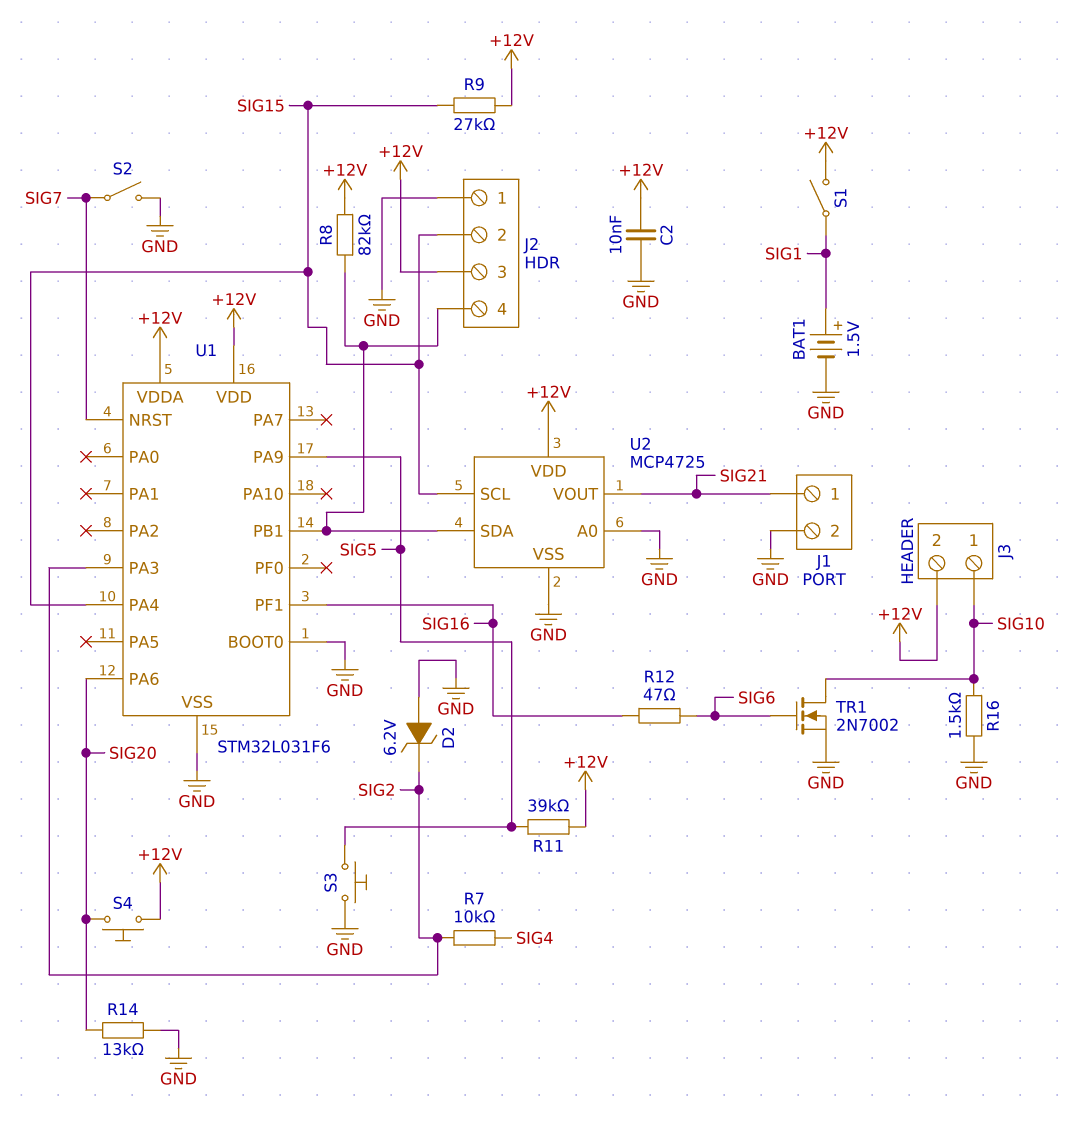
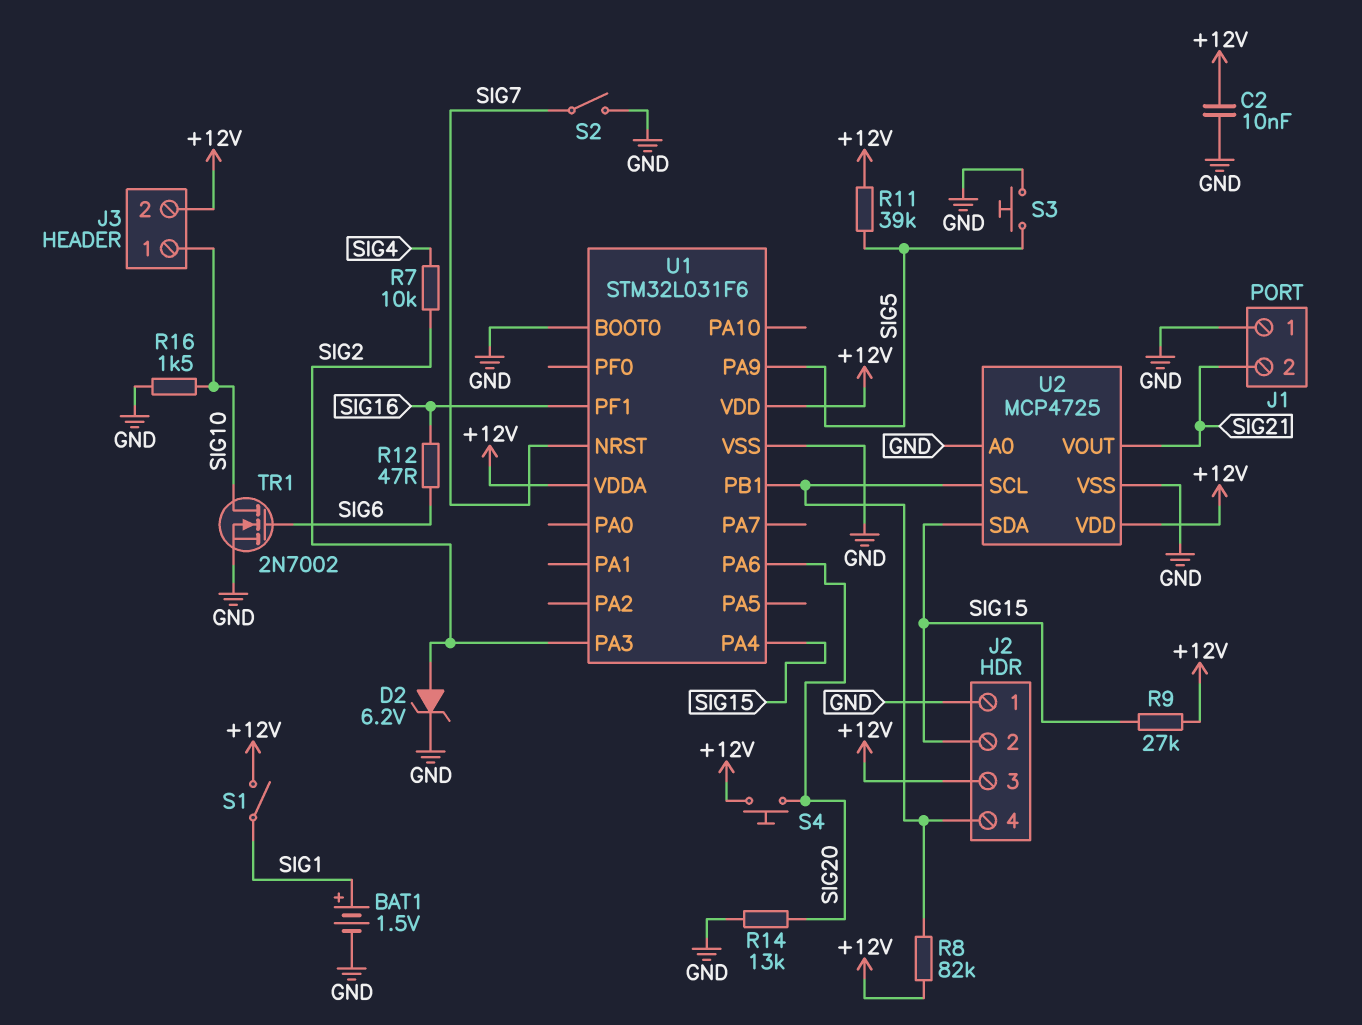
D2: zener 6.2V (A GND, K SIG2) -> zener 6.2V (A SIG2, K GND)
J1 pin 1: SIG21 -> GND
J1 pin 2: GND -> SIG21
U2 pin SCL: SIG15 -> J2/4
U2 pin SDA: J2/4 -> SIG15

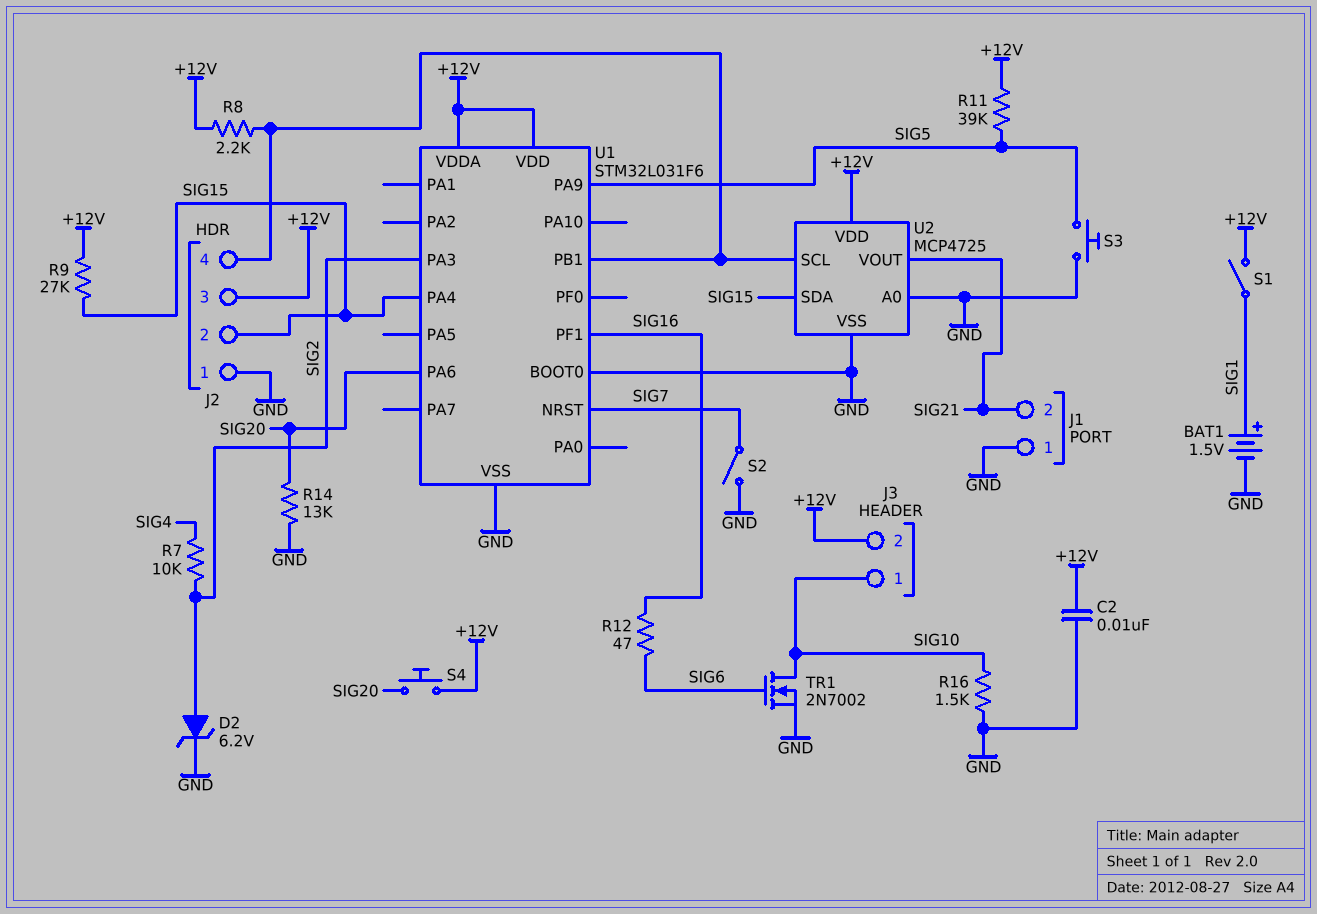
R8: 82k (+12V, J2/4) -> 2.2k (+12V, J2/4)

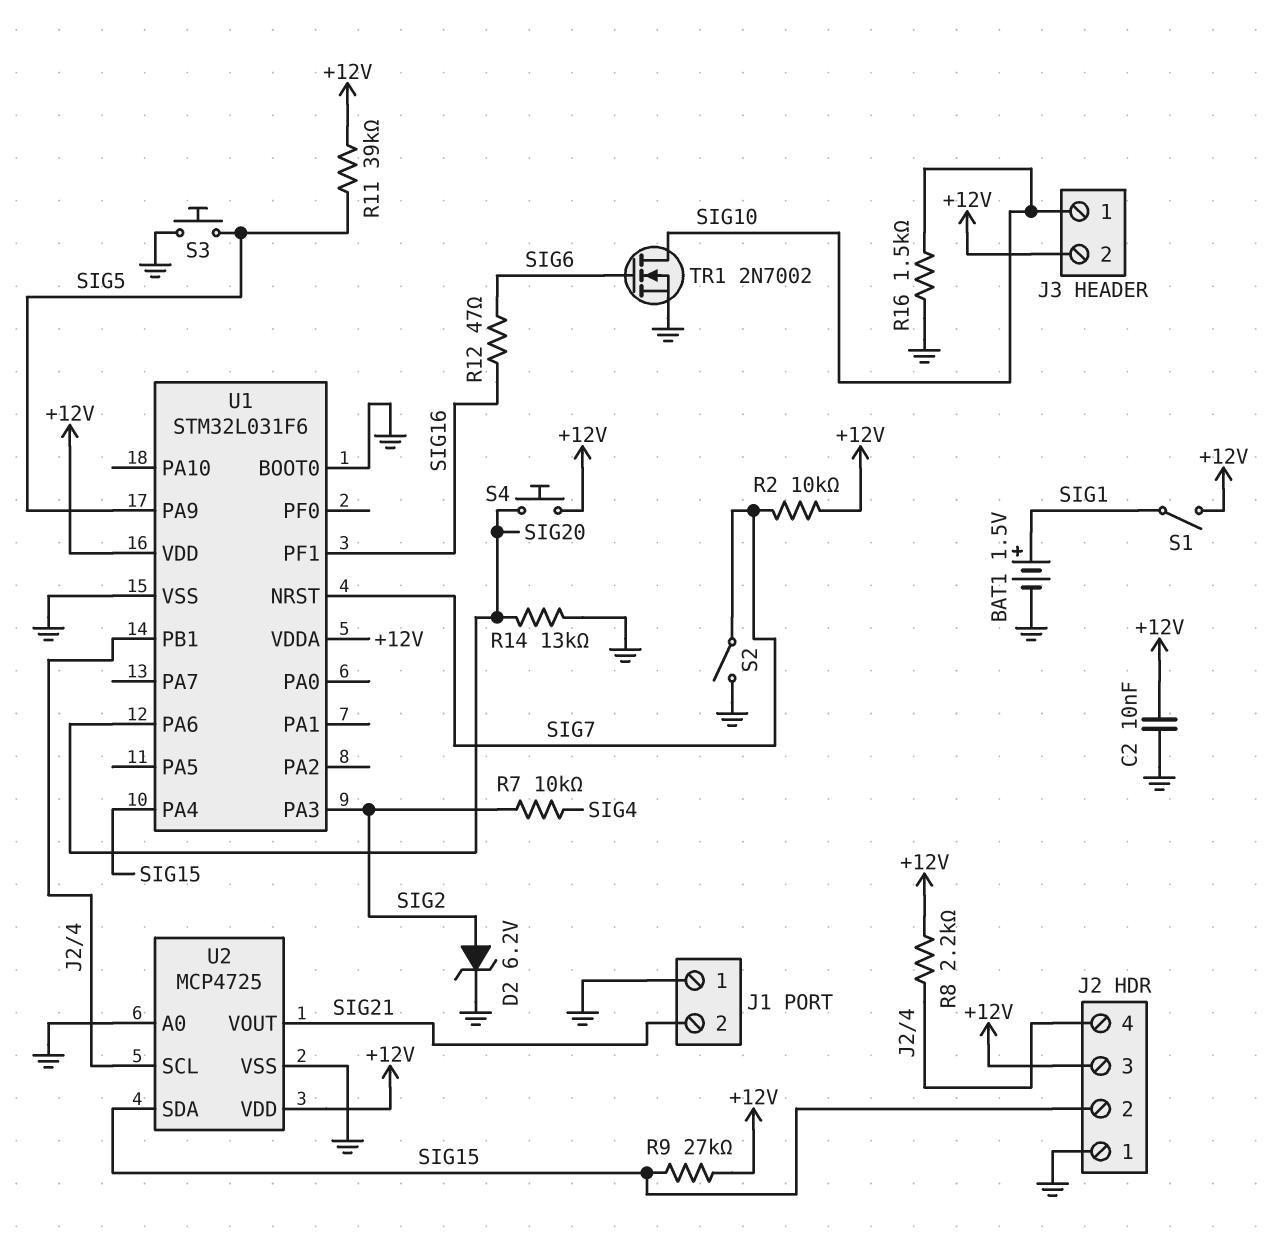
R2: none -> 10k (+12V, SIG7)

